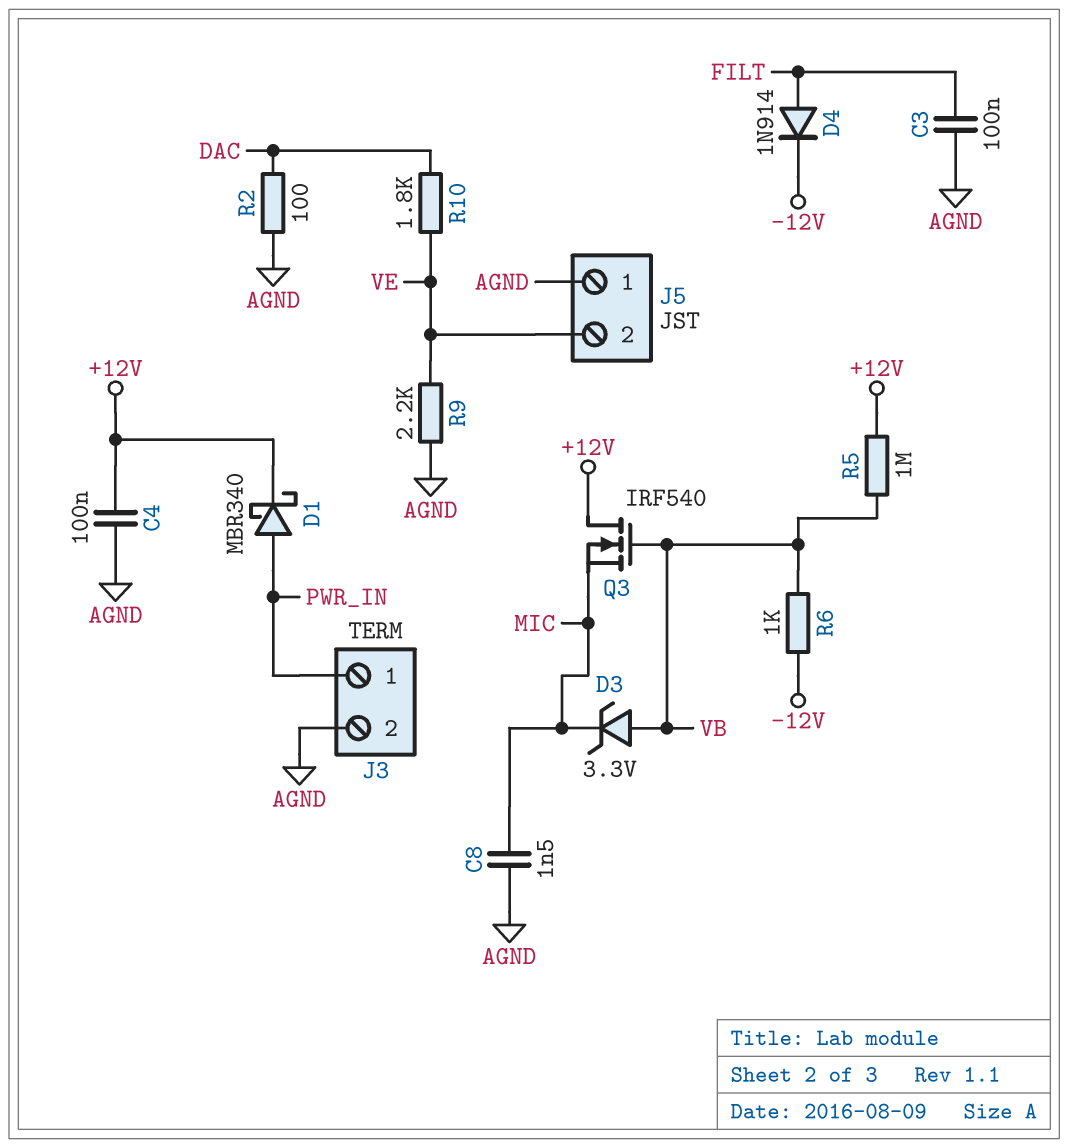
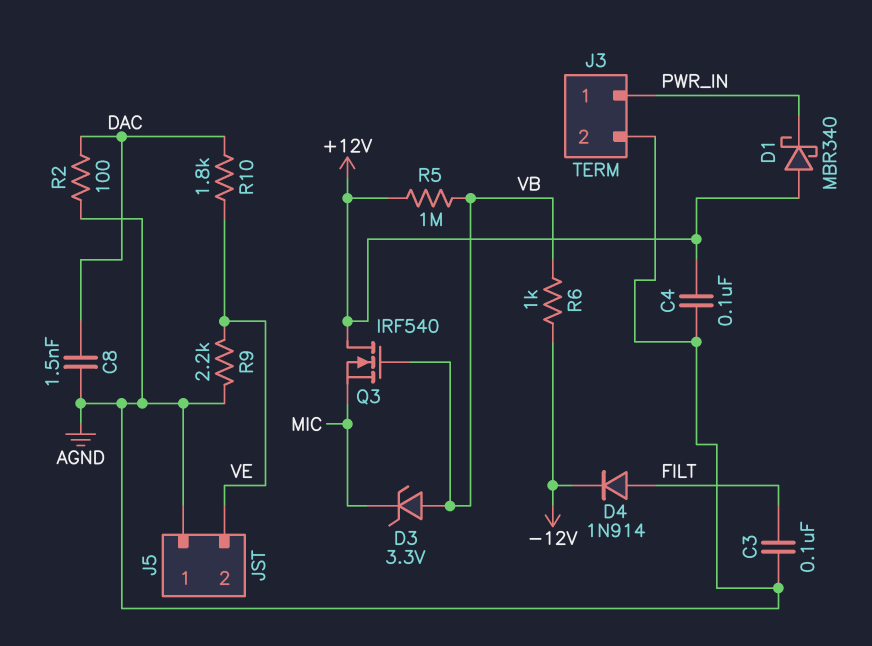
C8: 1.5nF (AGND, MIC) -> 1.5nF (AGND, DAC)
D1: schottky MBR340 (A PWR_IN, K +12V) -> schottky MBR340 (A +12V, K PWR_IN)

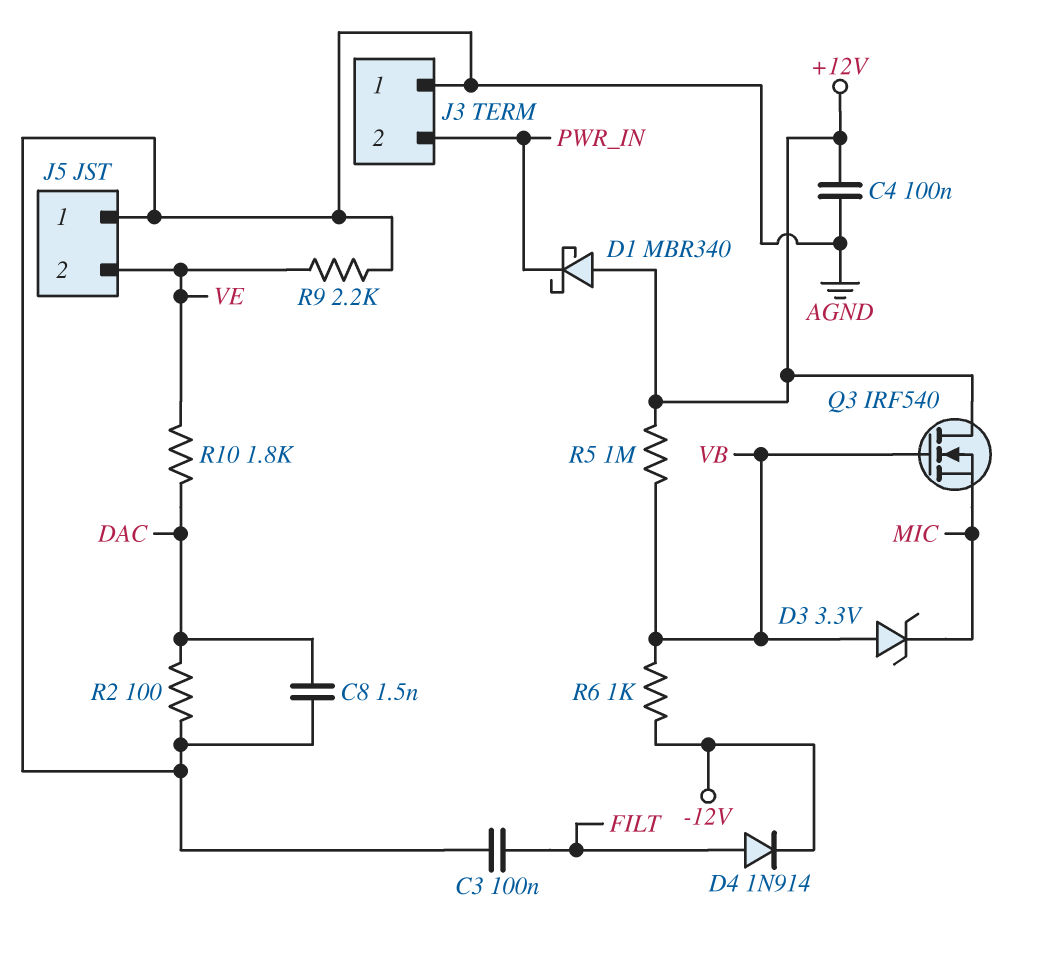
J3 pin 1: PWR_IN -> AGND
J3 pin 2: AGND -> PWR_IN

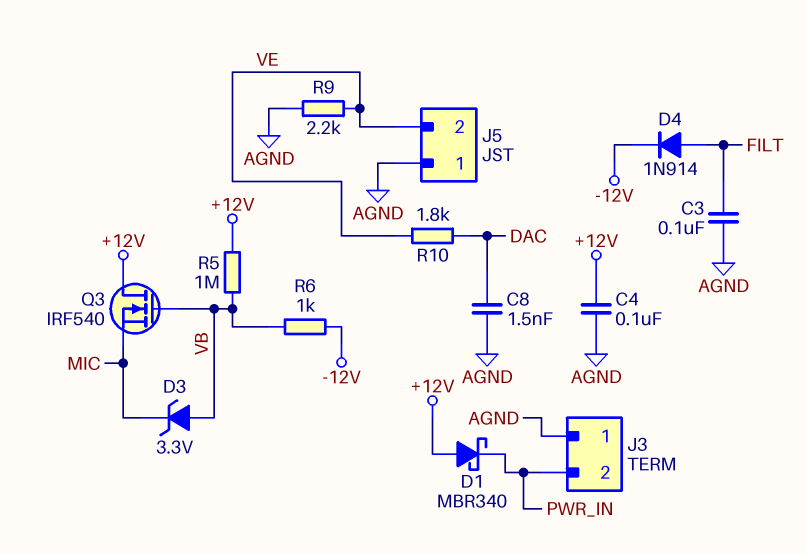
R2: 100 (AGND, DAC) -> none

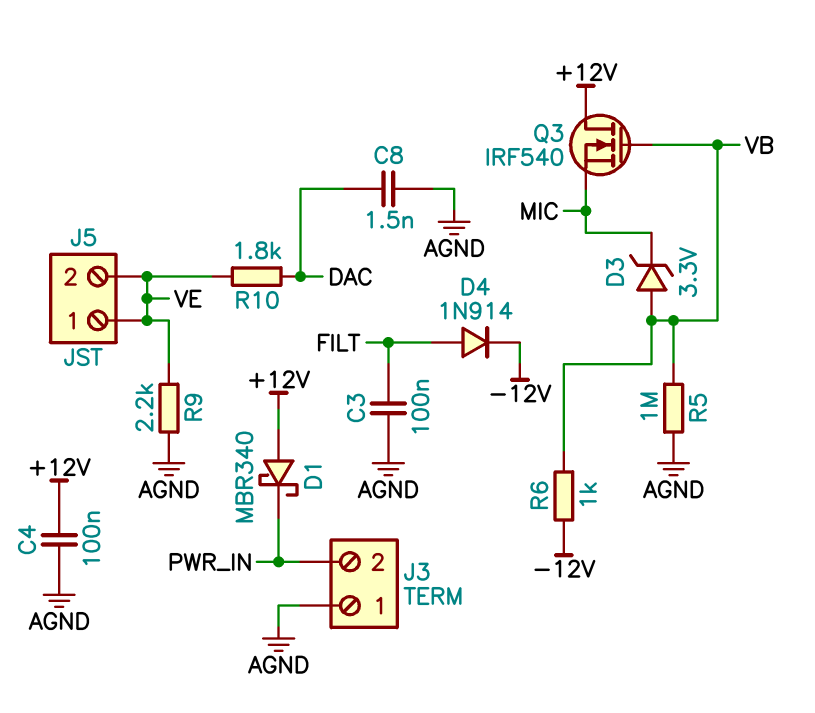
J5 pin 1: AGND -> VE
R5: 1M (+12V, VB) -> 1M (AGND, VB)

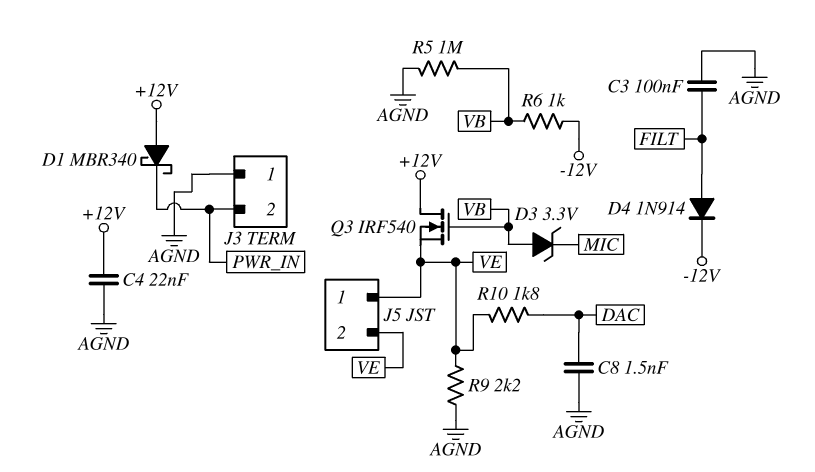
C4: 100nF (+12V, AGND) -> 22nF (+12V, AGND)
Q3: NMOS IRF540 (G VB, D +12V, S MIC) -> NMOS IRF540 (G VB, D +12V, S VE)

